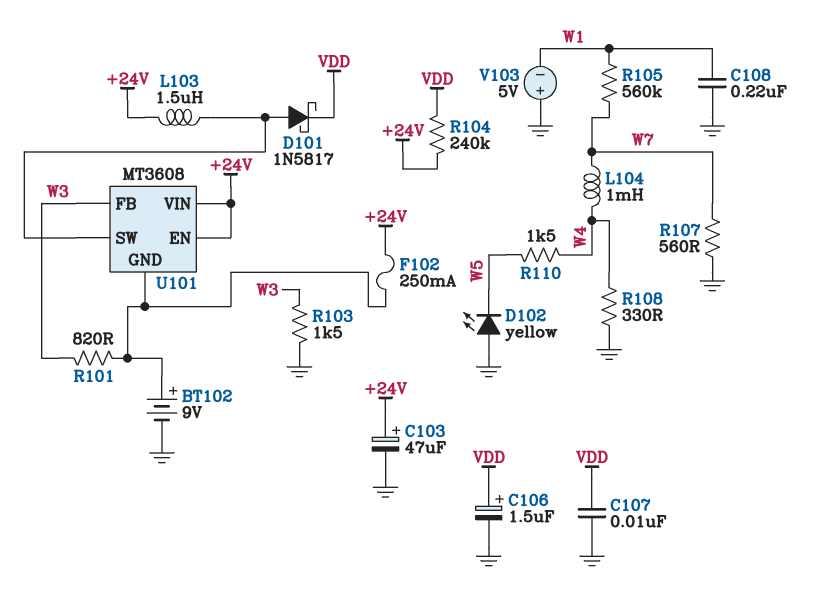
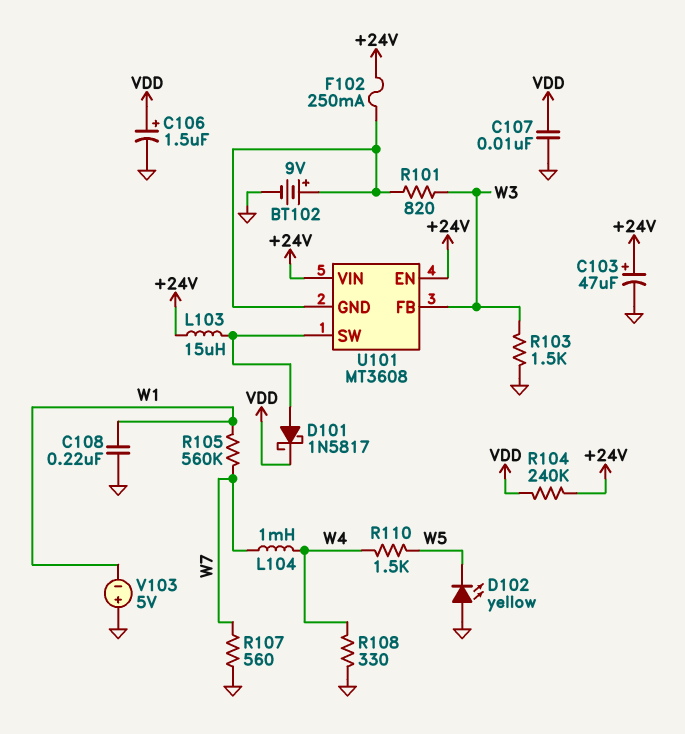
L103: 1.5uH (+24V, U101/SW) -> 15uH (+24V, U101/SW)

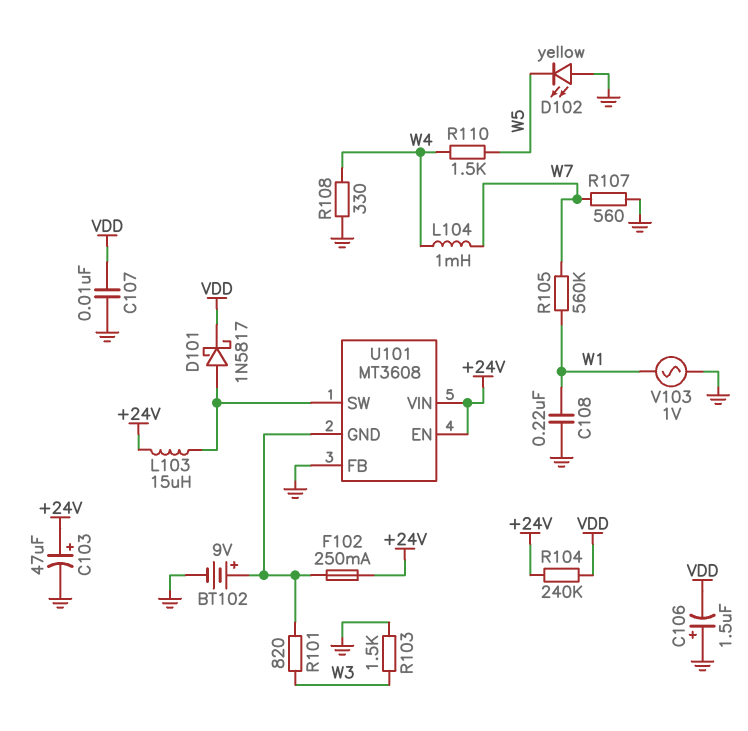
C106: 1.5uF (plus VDD, minus GND) -> 1.5uF (plus GND, minus VDD)
U101 pin FB: W3 -> GND
V103: 5V (plus GND, minus W1) -> AC 1V (GND, W1)

